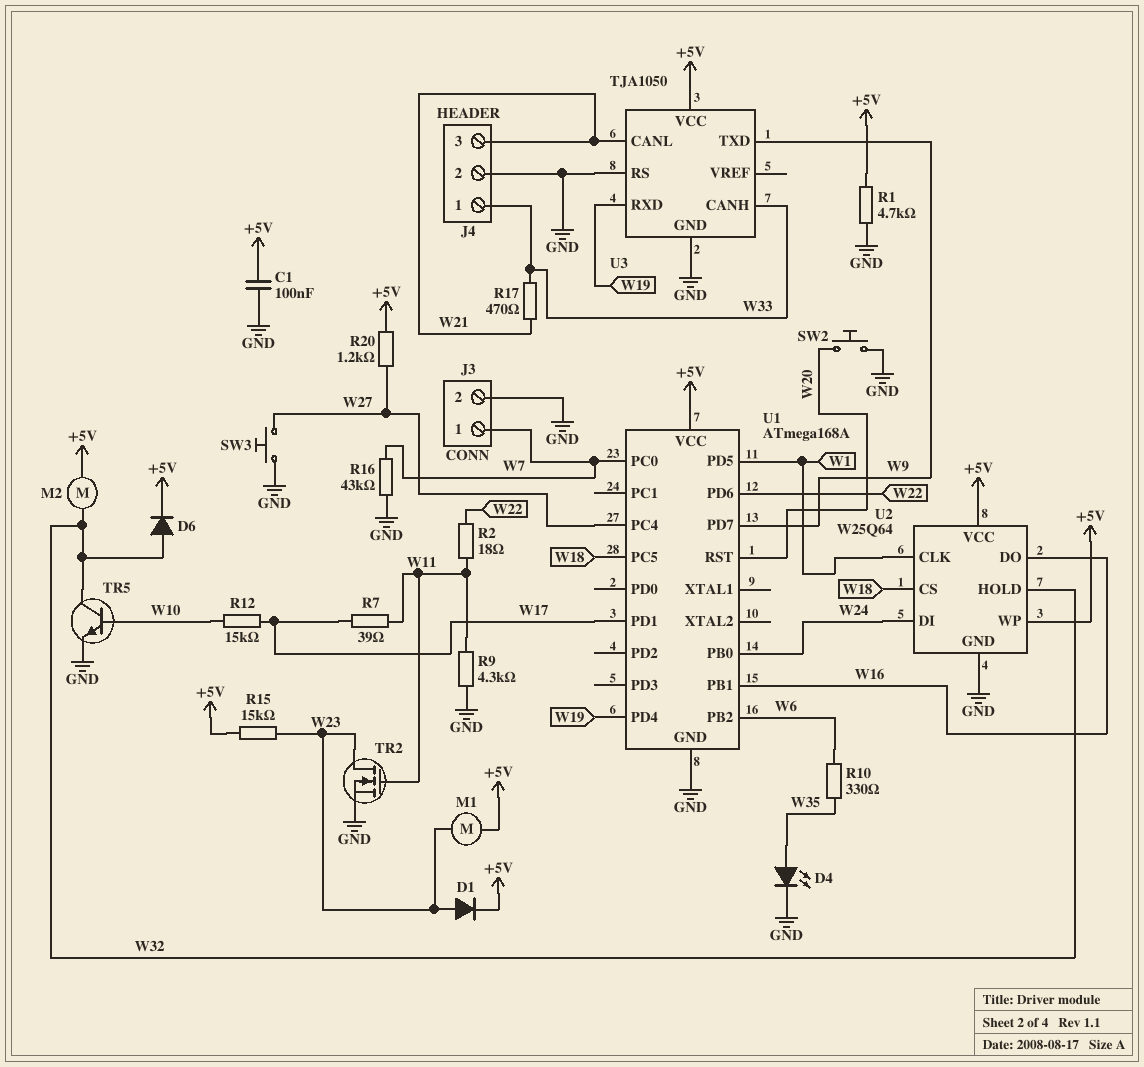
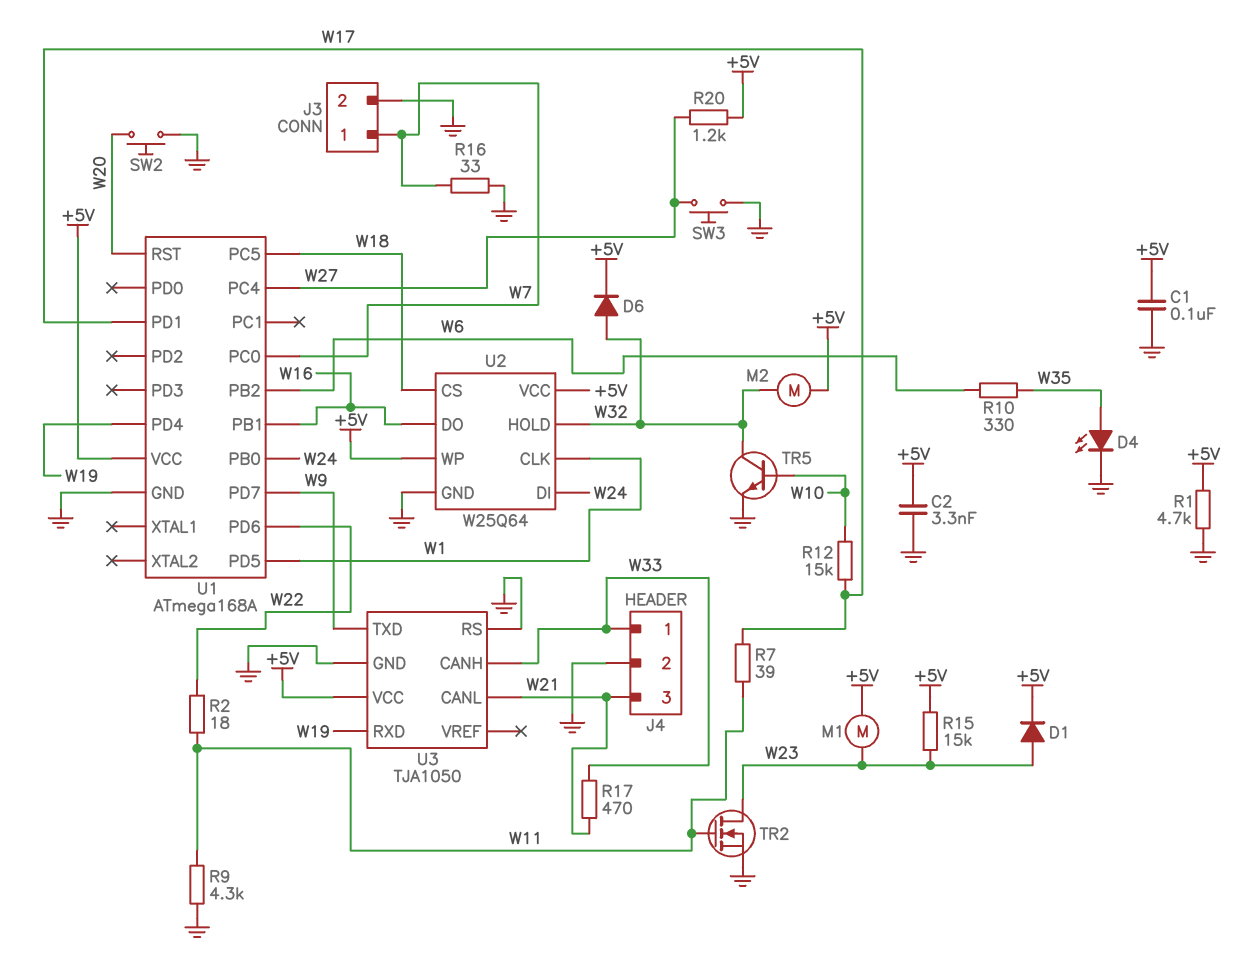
C2: none -> 3.3nF (+5V, GND)
R16: 43k (GND, W7) -> 33 (GND, W7)

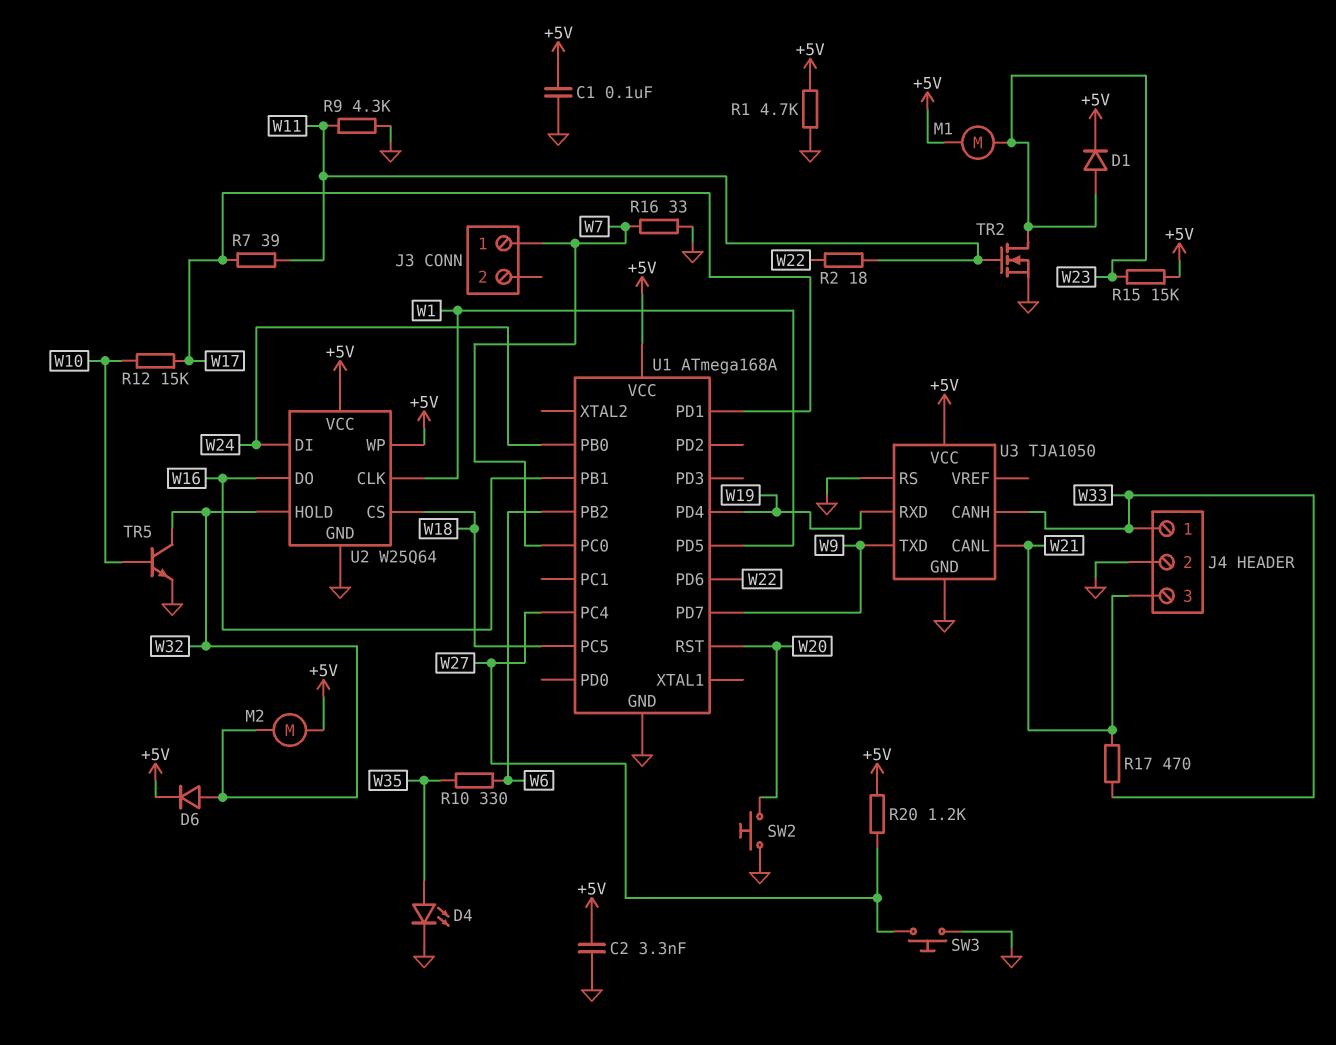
J3 pin 2: GND -> none

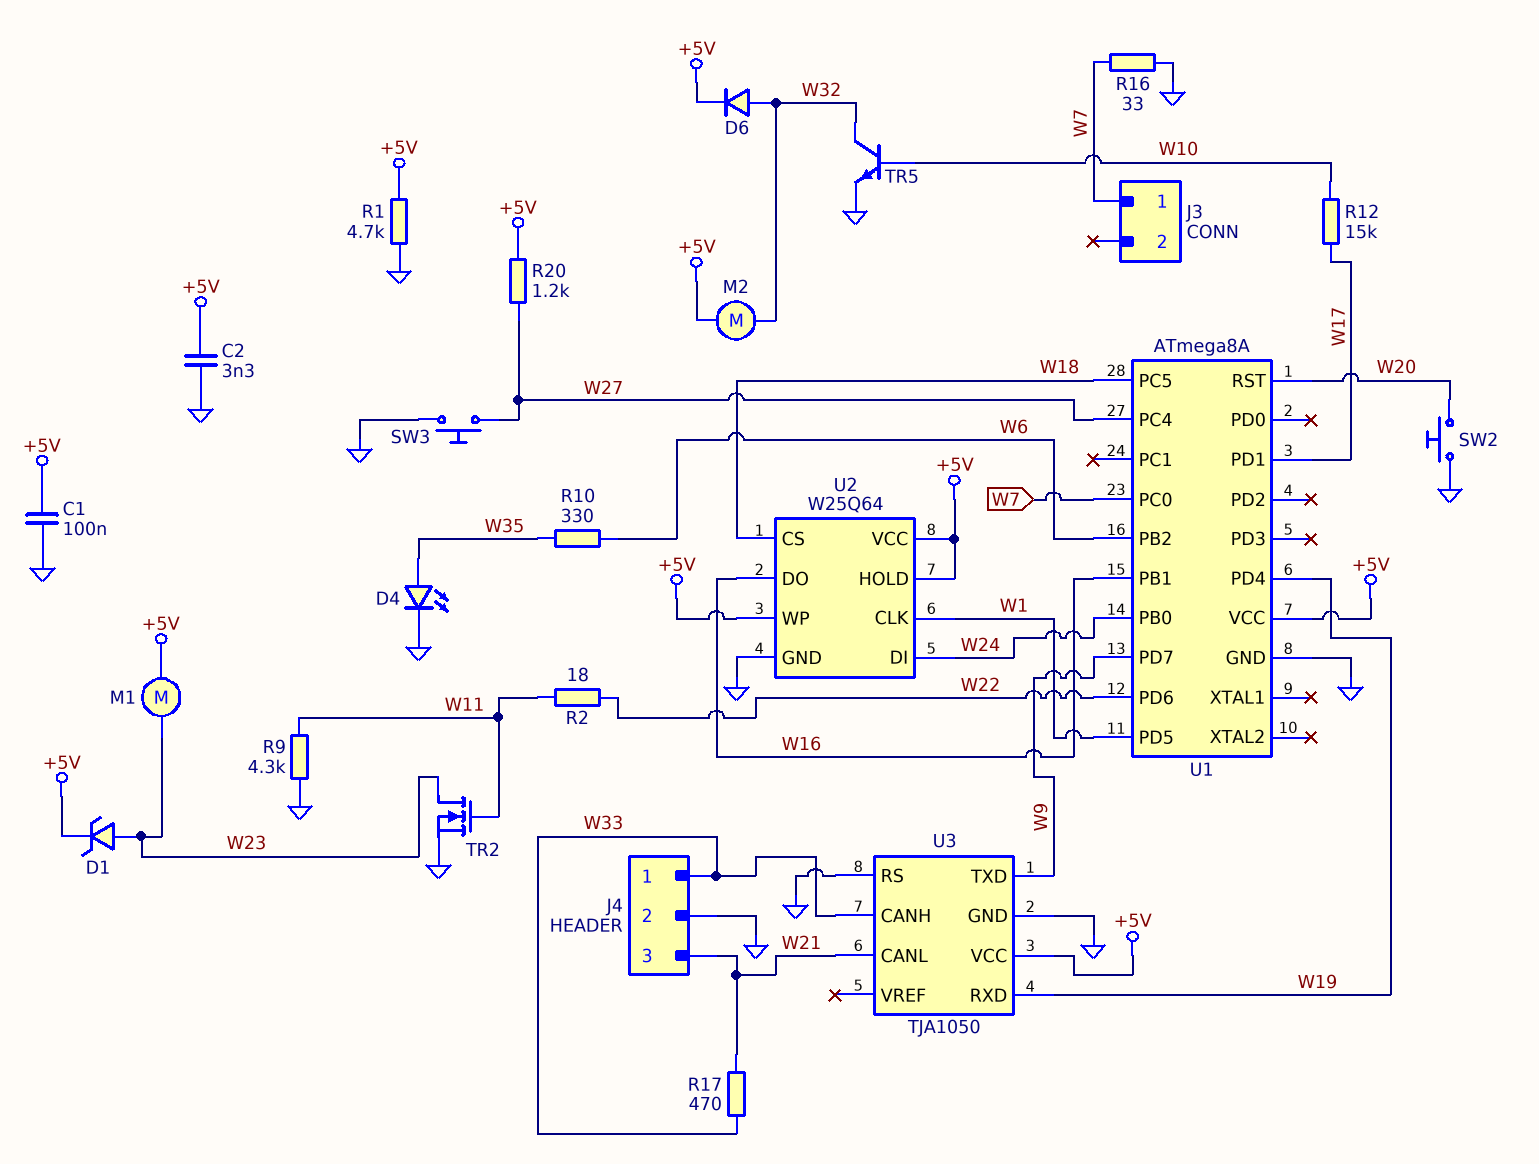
D1: diode (A W23, K +5V) -> zener (A W23, K +5V)
R7: 39 (W11, W17) -> none
R15: 15k (+5V, W23) -> none
U1: ATmega168A -> ATmega8A
U2 pin HOLD: W32 -> +5V

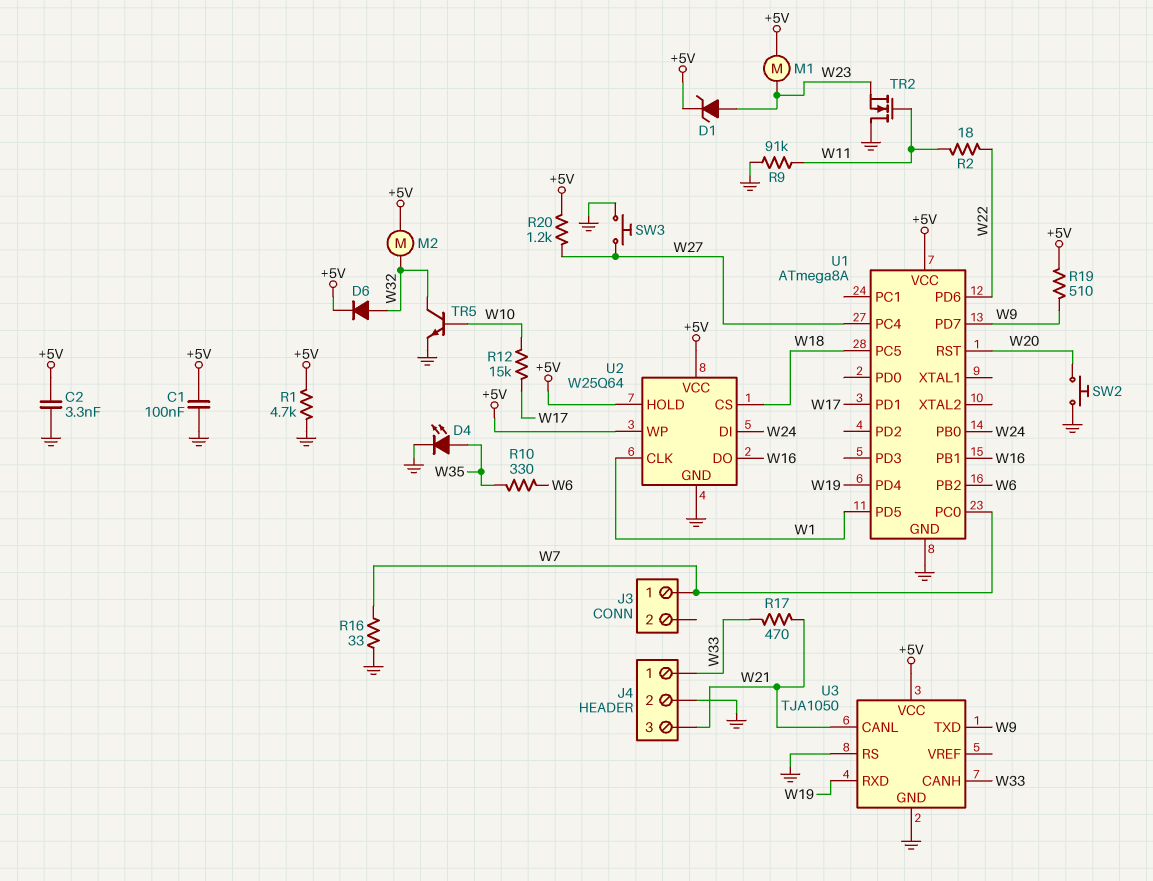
R9: 4.3k (GND, W11) -> 91k (GND, W11)
R19: none -> 510 (+5V, W9)
TR2: NMOS (G W11, D W23, S GND) -> NMOS (G W11, D GND, S W23)

